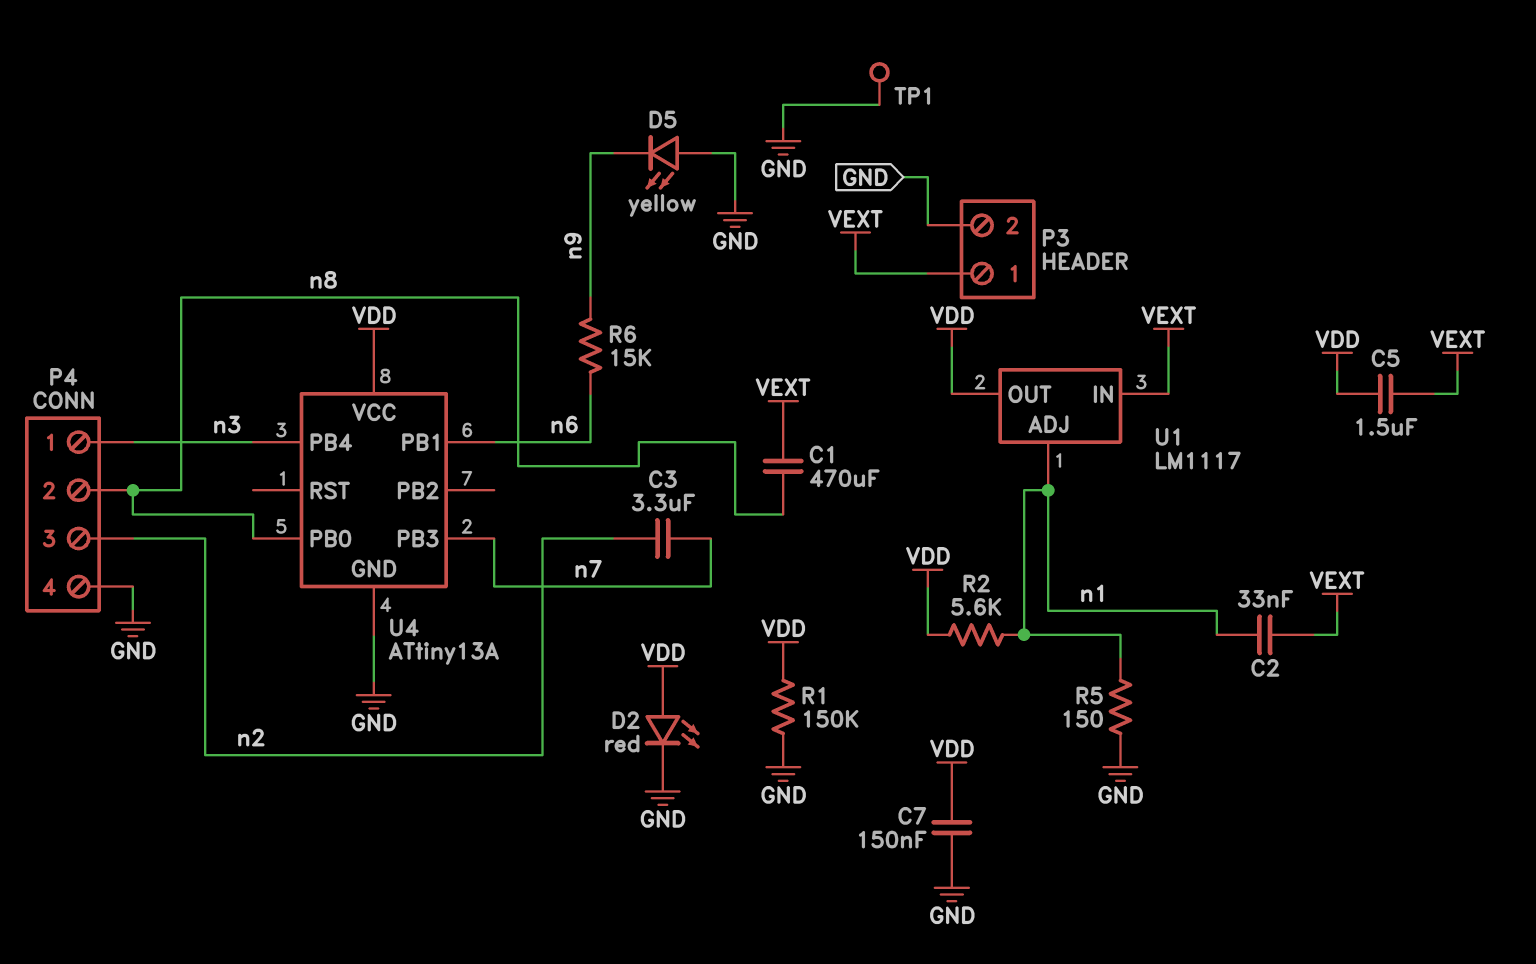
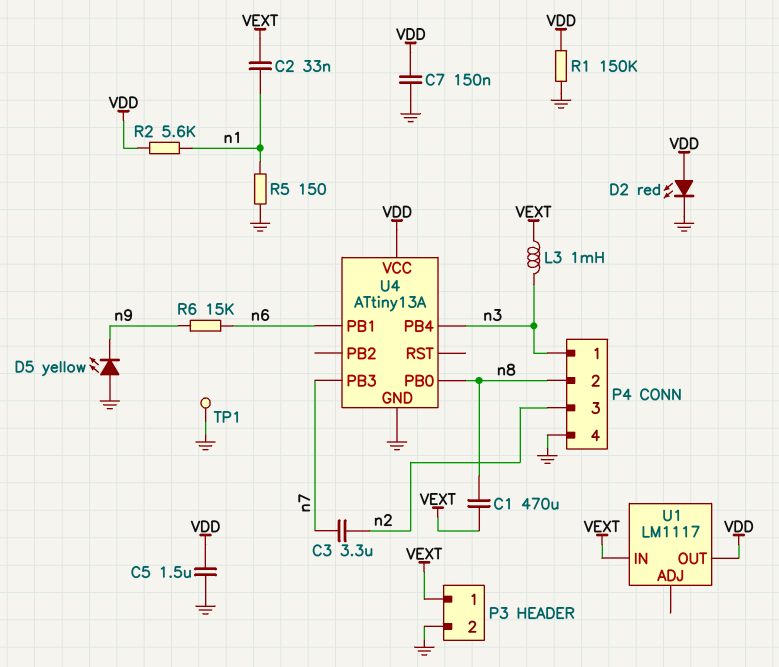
C5: 1.5uF (VDD, VEXT) -> 1.5uF (GND, VDD)
L3: none -> 1mH (VEXT, n3)
U1 pin ADJ: n1 -> none

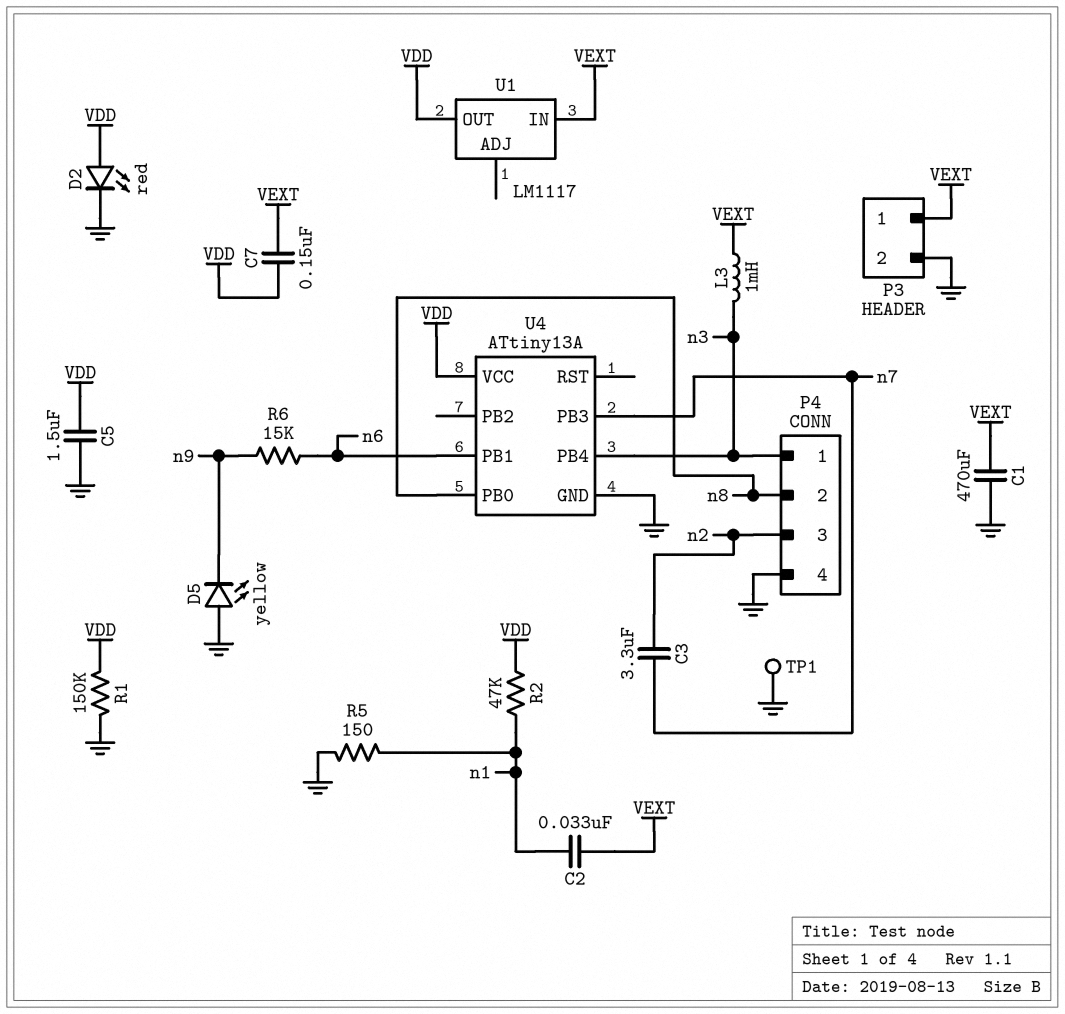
C1: 470uF (VEXT, n8) -> 470uF (GND, VEXT)
C7: 150nF (GND, VDD) -> 150nF (VDD, VEXT)
R2: 5.6k (VDD, n1) -> 47k (VDD, n1)

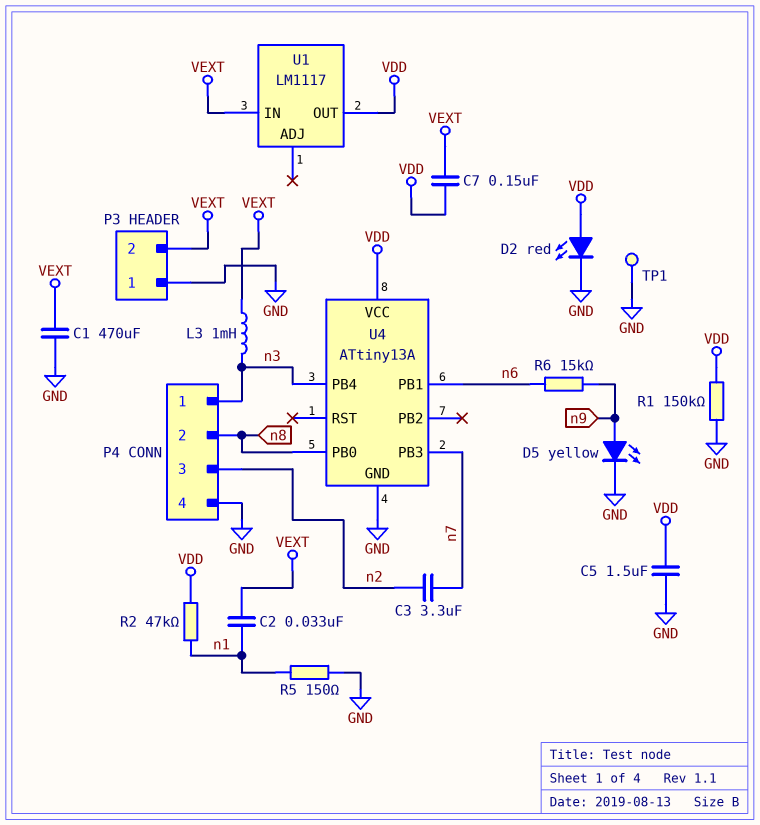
D5: LED yellow (A GND, K n9) -> LED yellow (A n9, K GND)
P3 pin 1: VEXT -> GND
P3 pin 2: GND -> VEXT

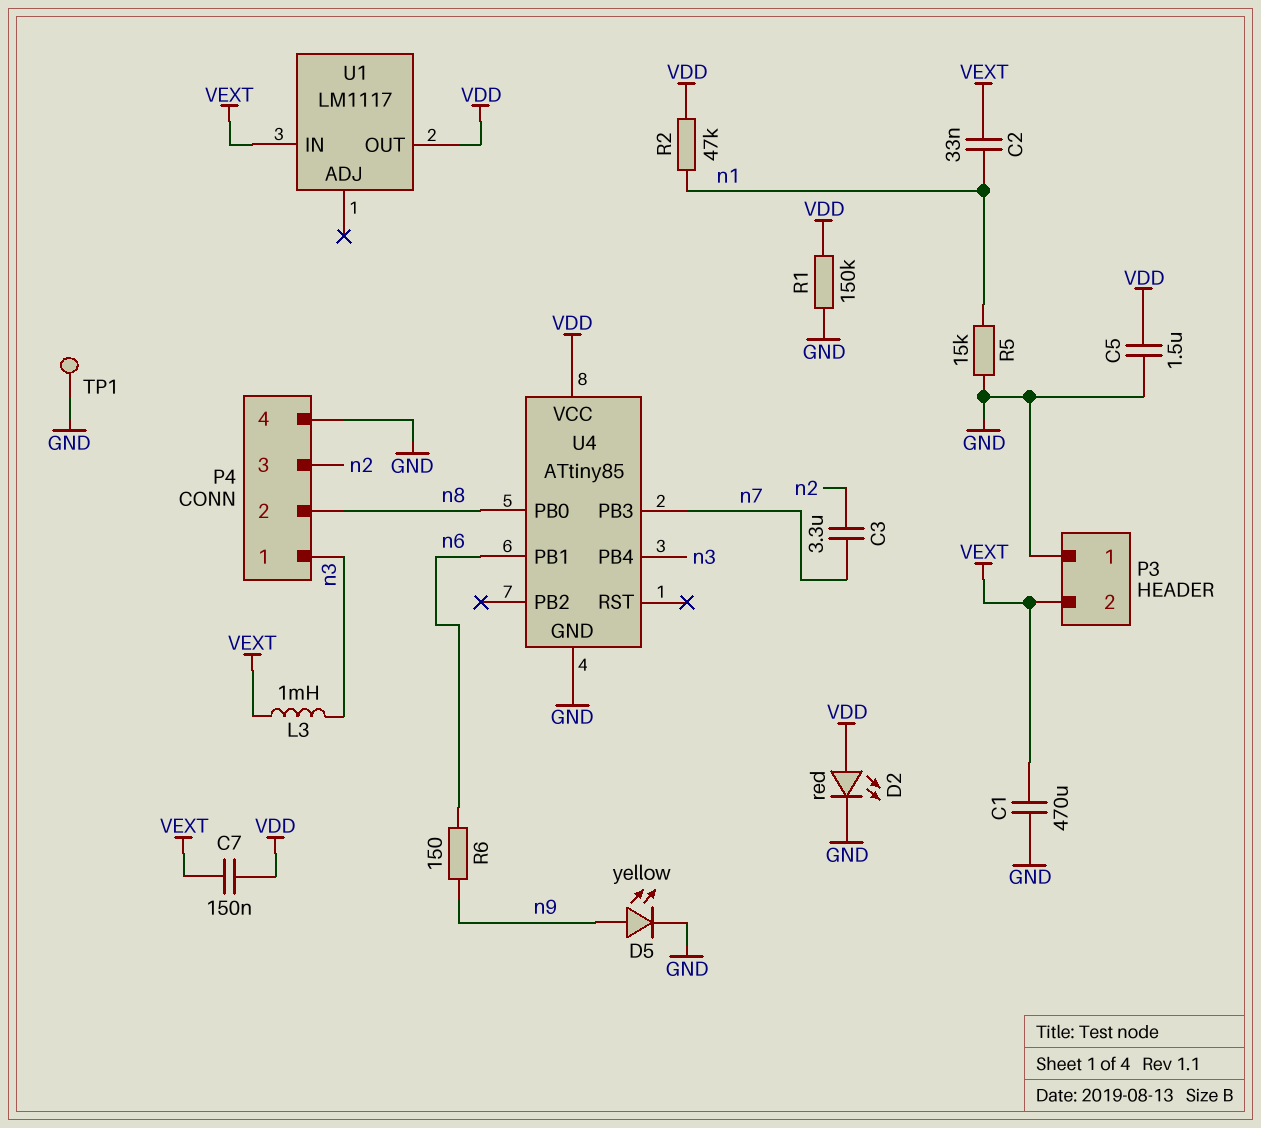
R5: 150 (GND, n1) -> 15k (GND, n1)
R6: 15k (n6, n9) -> 150 (n6, n9)
U4: ATtiny13A -> ATtiny85

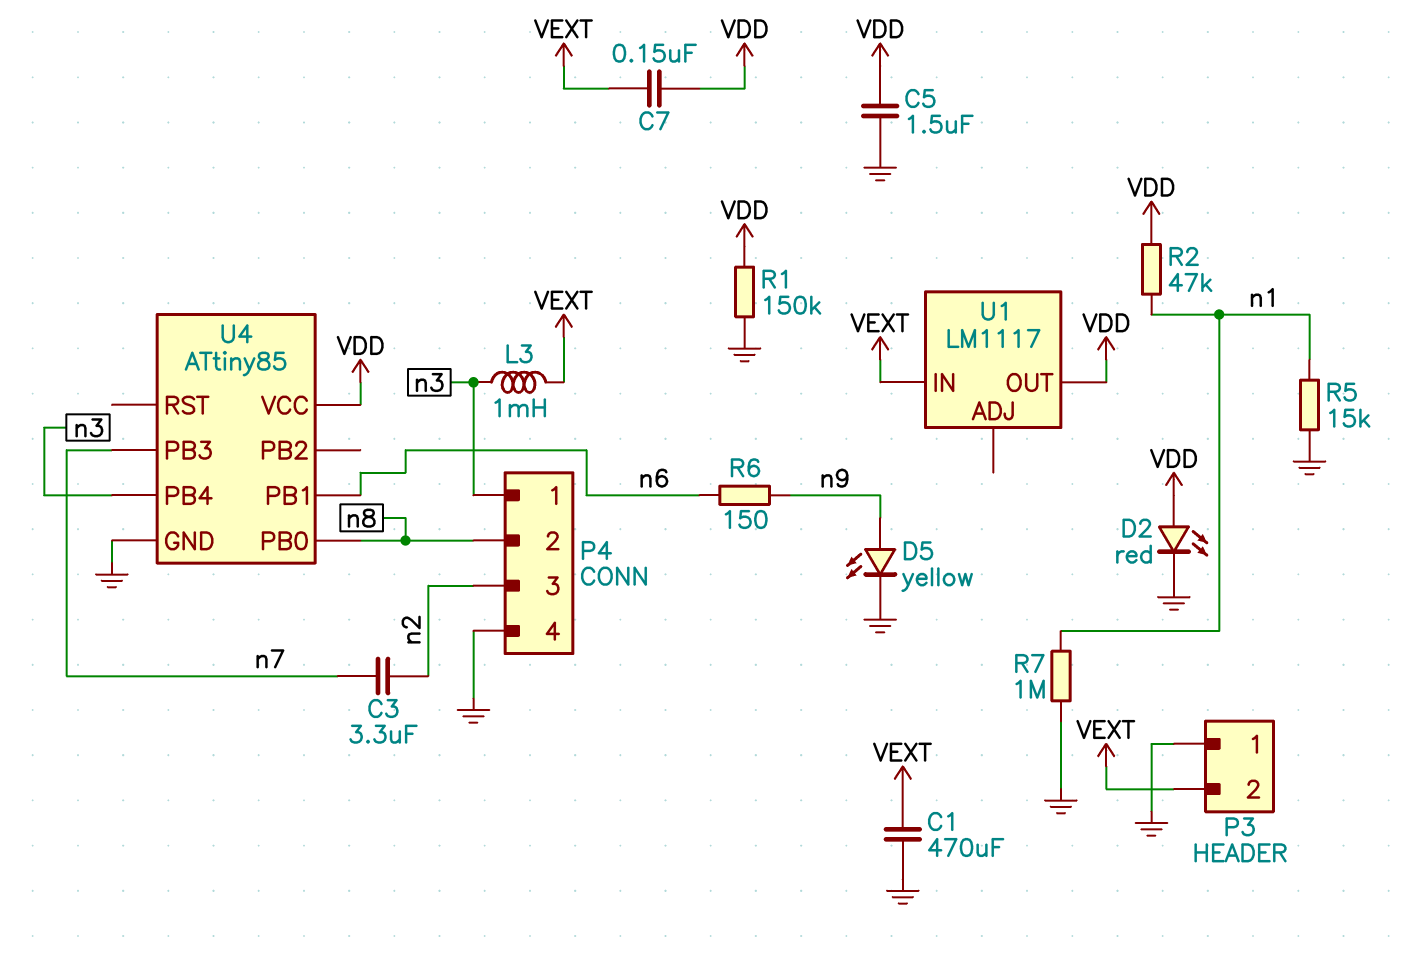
C2: 33nF (VEXT, n1) -> none
R7: none -> 1M (GND, n1)
TP1: test point (GND) -> none

